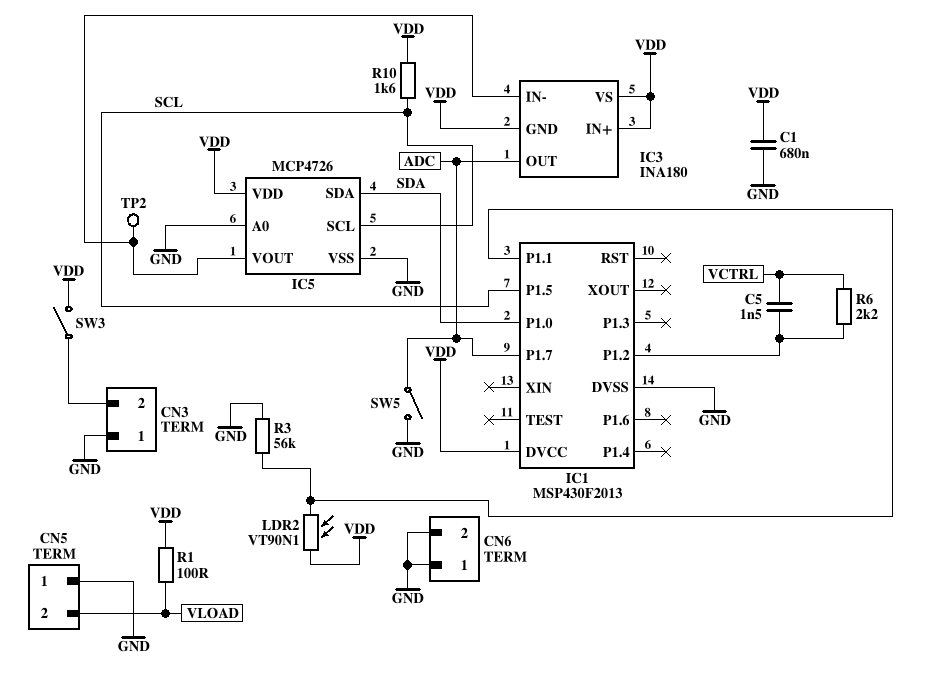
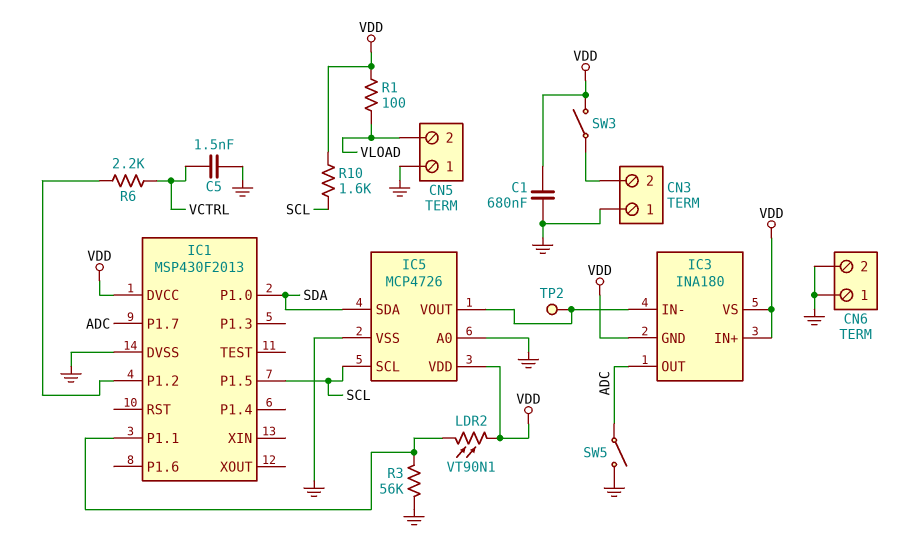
C5: 1.5nF (IC1/P1.2, VCTRL) -> 1.5nF (GND, VCTRL)

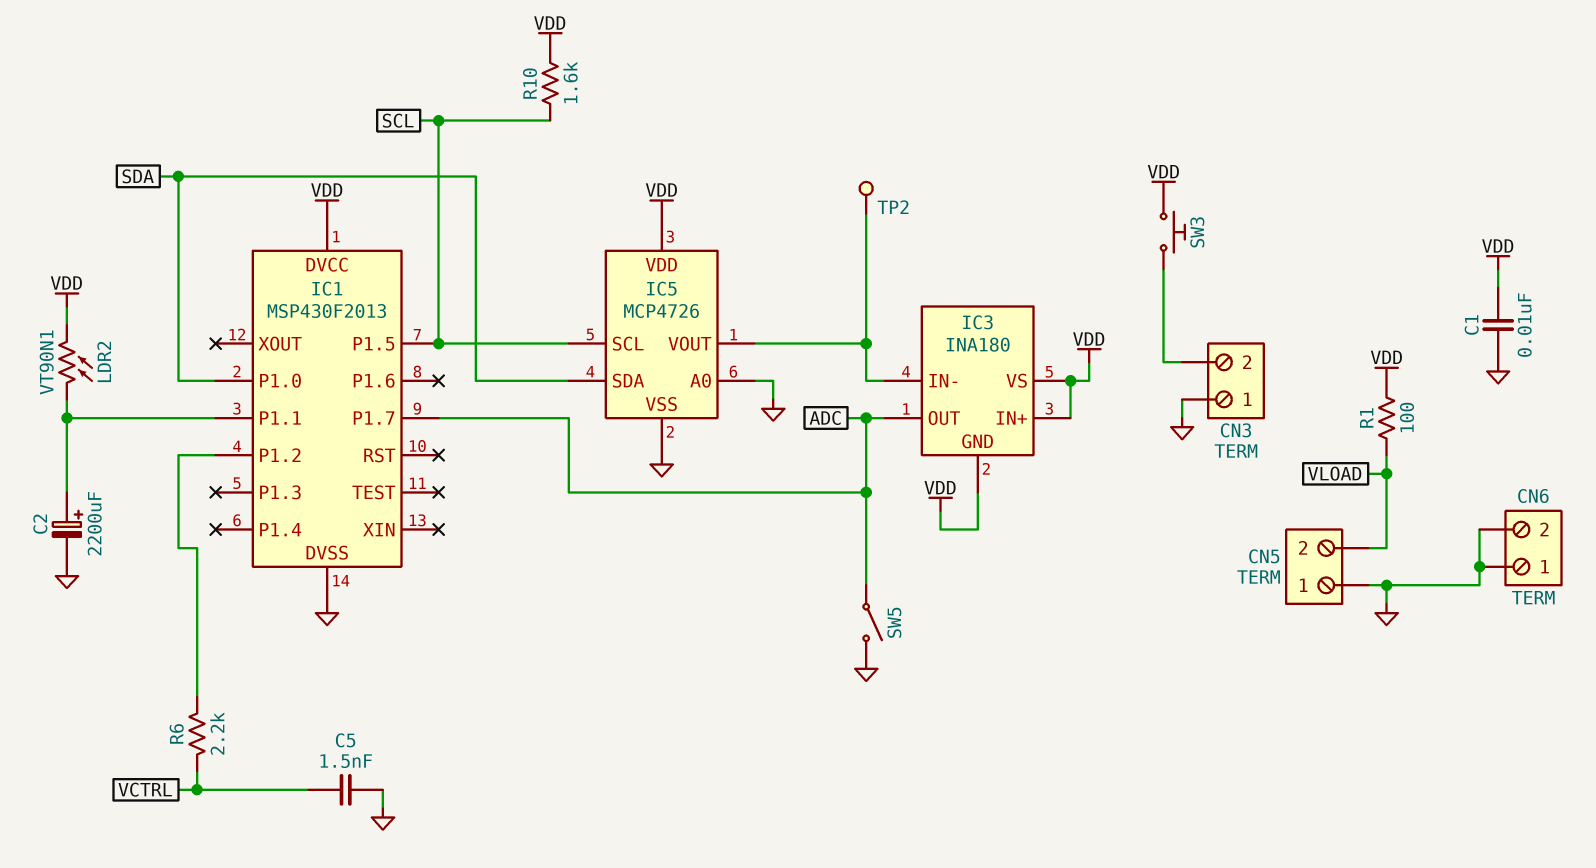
C1: 680nF (GND, VDD) -> 10nF (GND, VDD)
C2: none -> 2200uF (plus IC1/P1.1, minus GND)
R3: 56k (GND, IC1/P1.1) -> none
SW3: switch (CN3/2, VDD) -> button (CN3/2, VDD)

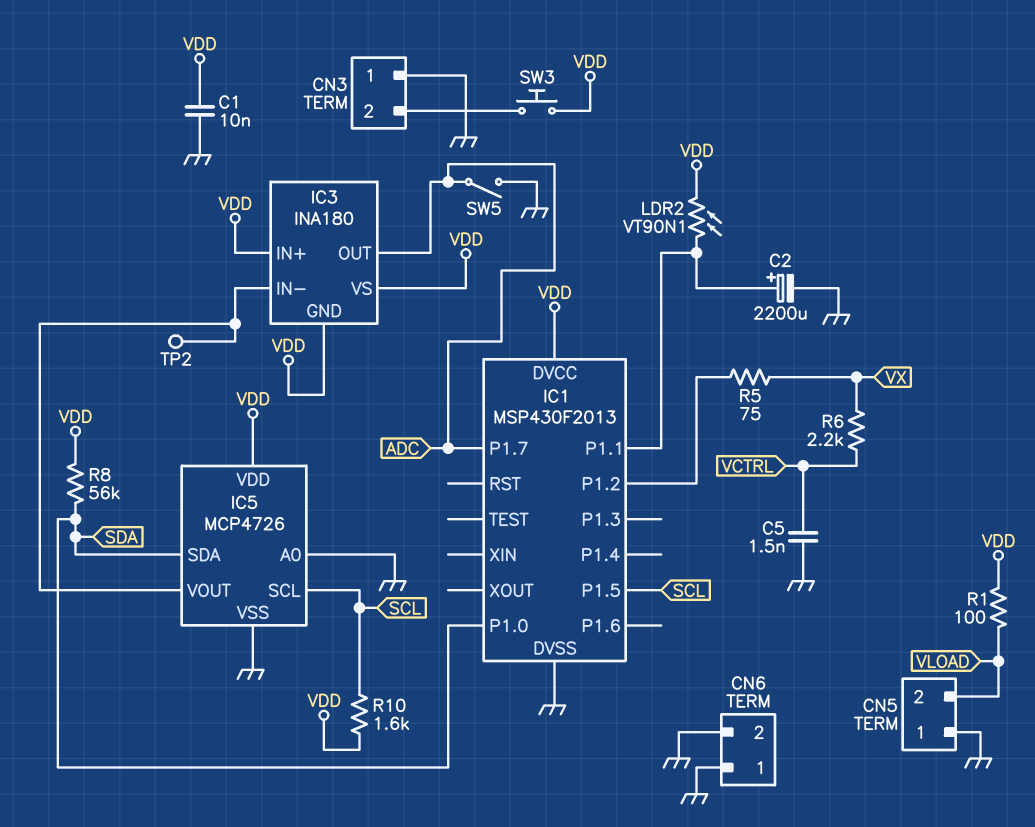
R5: none -> 75 (IC1/P1.2, VX)
R6: 2.2k (IC1/P1.2, VCTRL) -> 2.2k (VCTRL, VX)
R8: none -> 56k (SDA, VDD)

